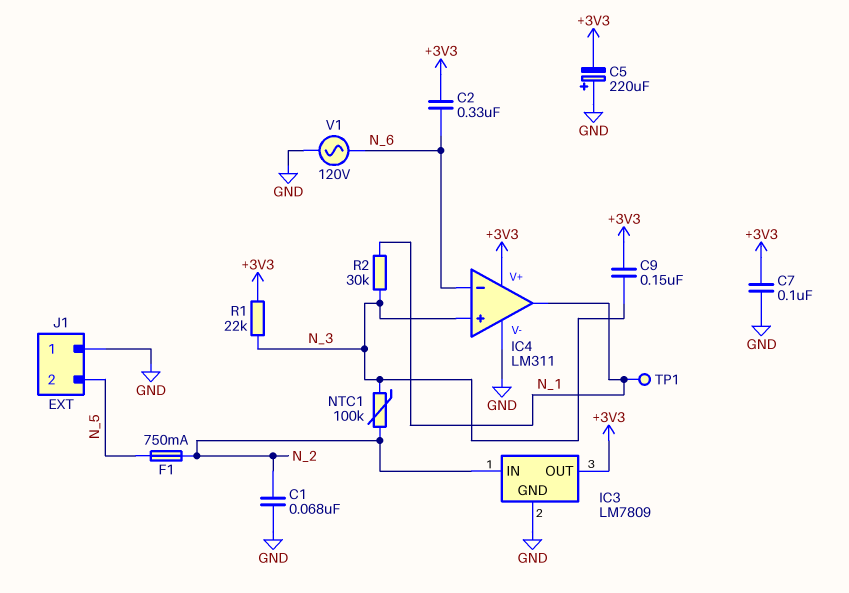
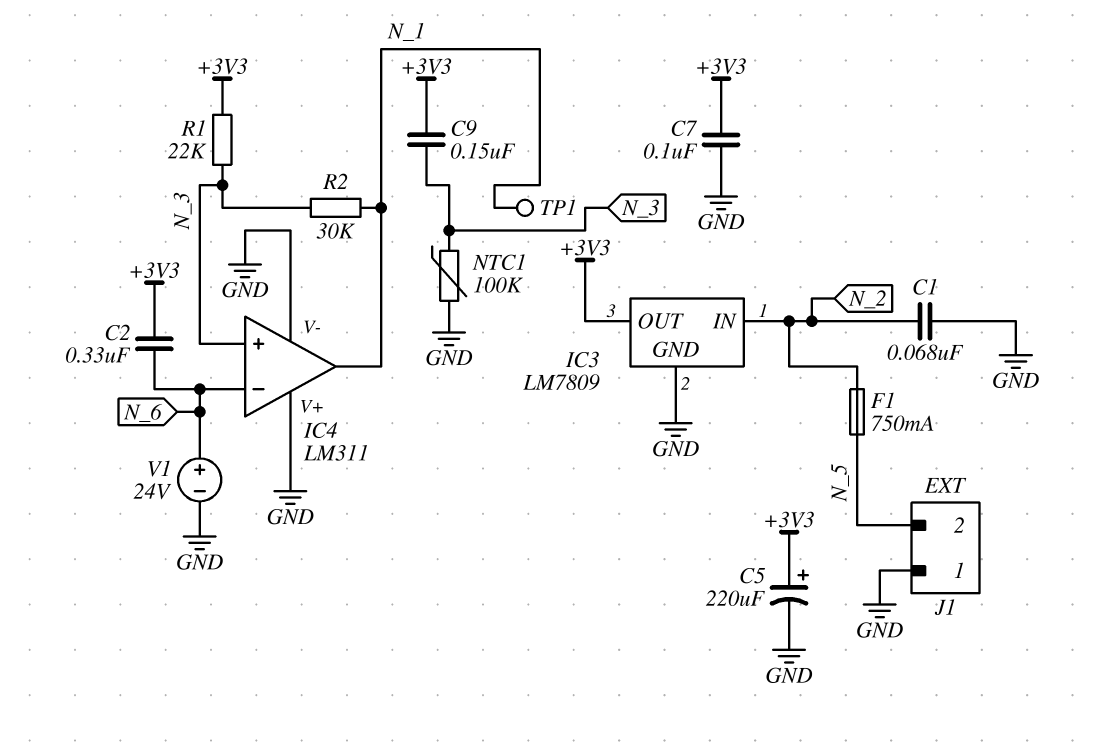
C5: 220uF (plus GND, minus +3V3) -> 220uF (plus +3V3, minus GND)
IC4 pin V+: +3V3 -> GND
NTC1: 100k (N_2, N_3) -> 100k (GND, N_3)
V1: AC 120V (GND, N_6) -> 24V (plus N_6, minus GND)

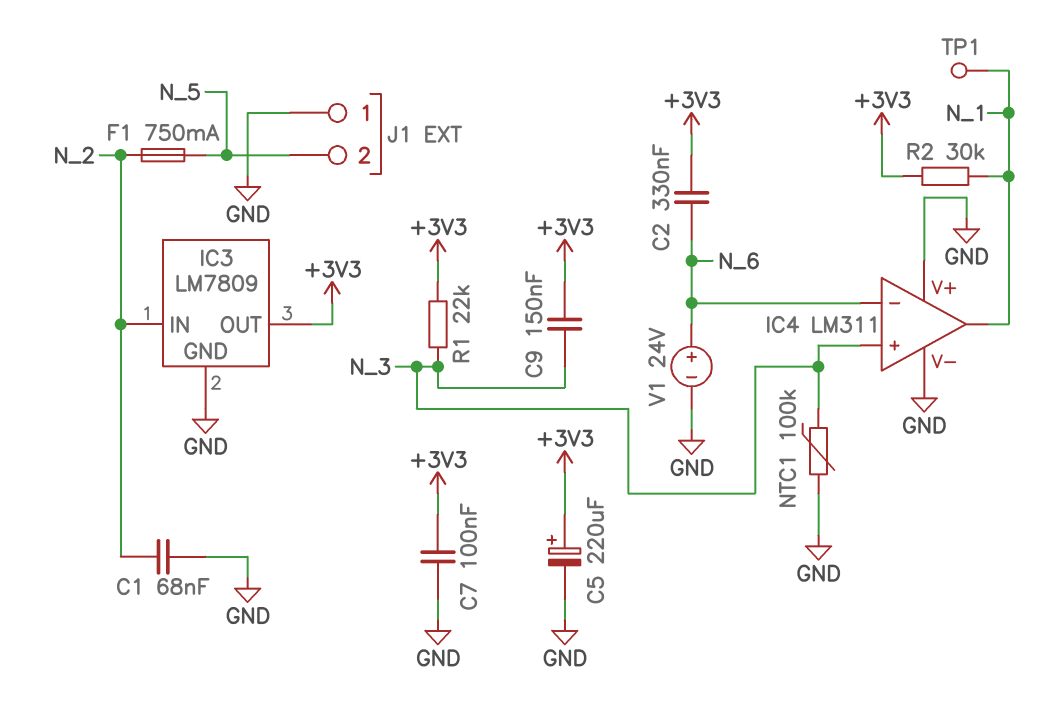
R2: 30k (N_1, N_3) -> 30k (+3V3, N_1)

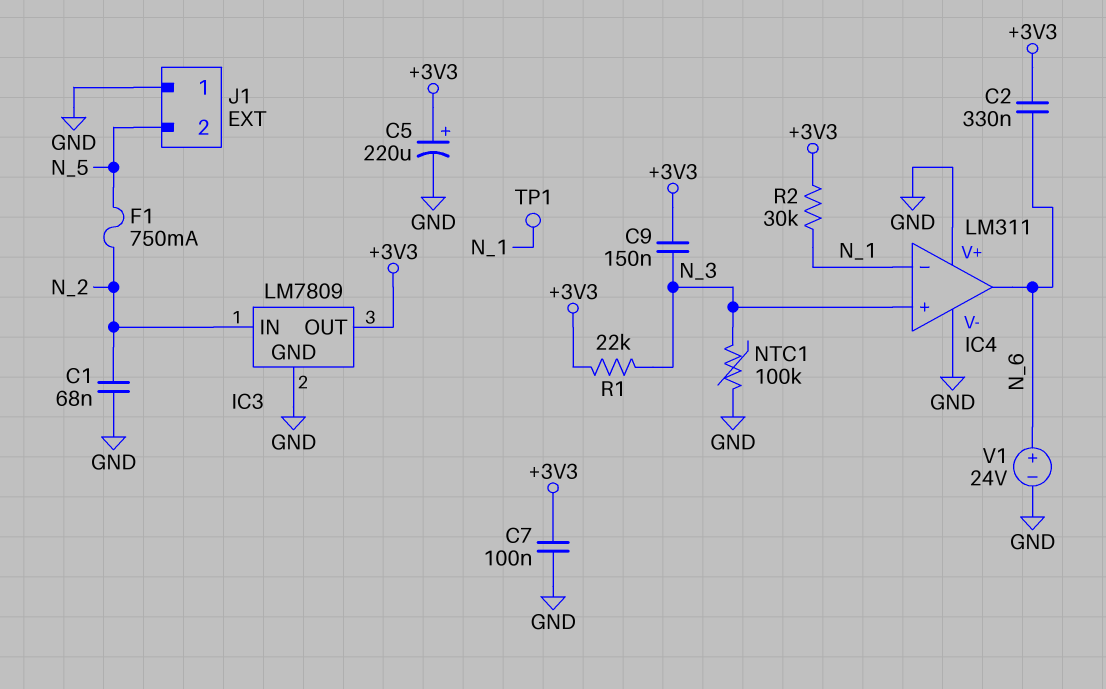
IC4 pin in-: N_6 -> N_1
IC4 pin out: N_1 -> N_6

